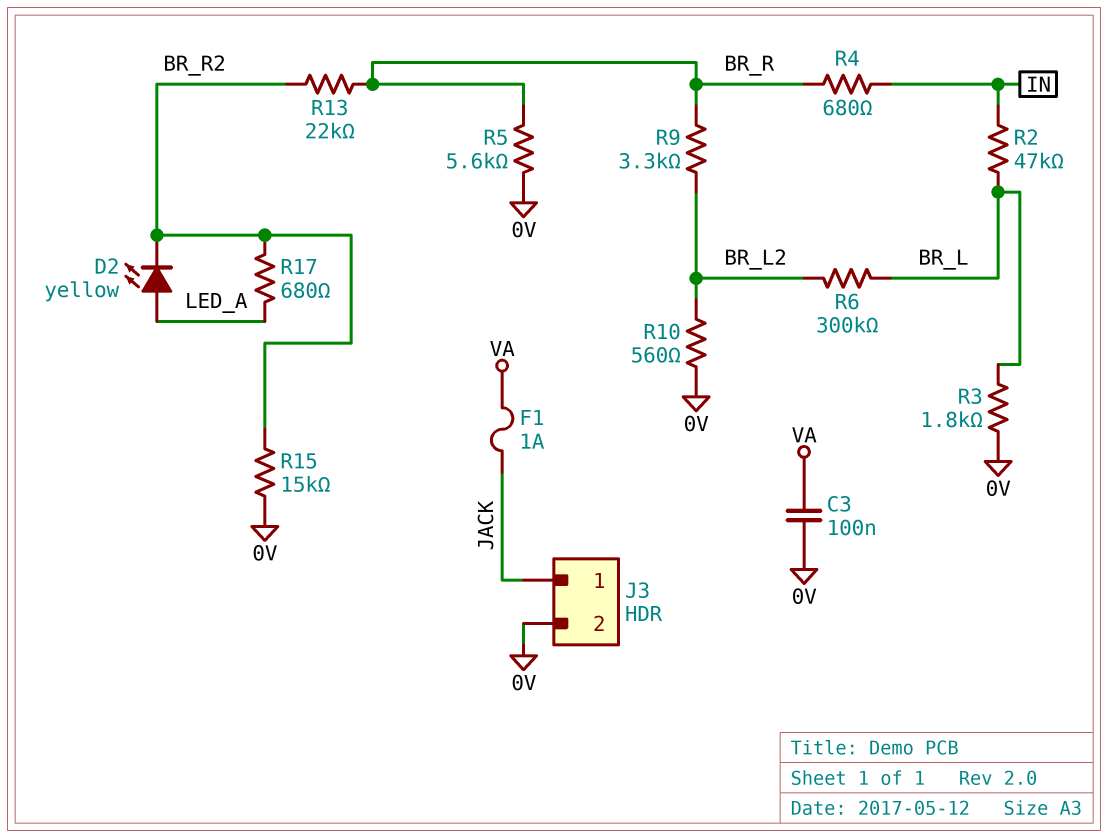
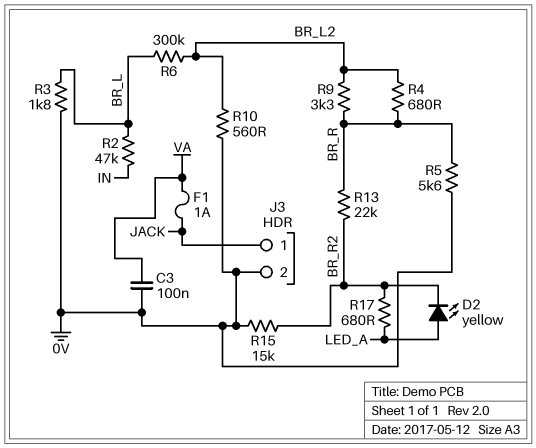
R4: 680 (BR_R, IN) -> 680 (BR_L2, BR_R)

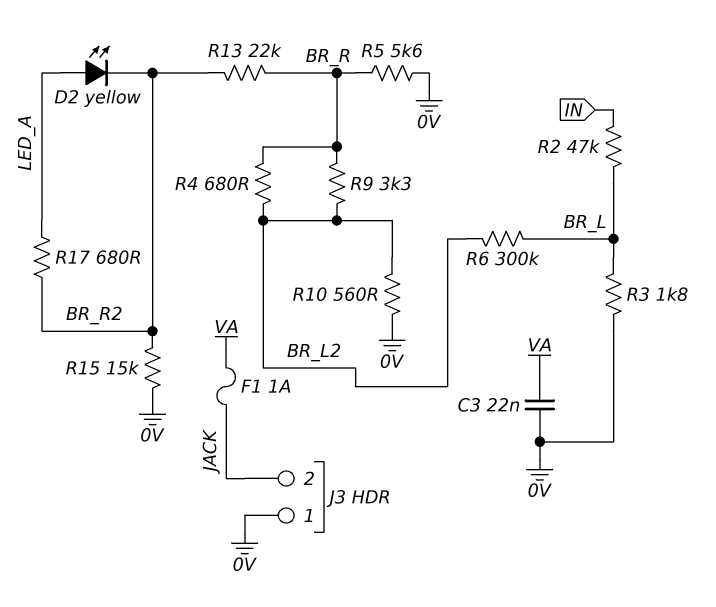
C3: 100nF (0V, VA) -> 22nF (0V, VA)
J3 pin 1: JACK -> 0V
J3 pin 2: 0V -> JACK

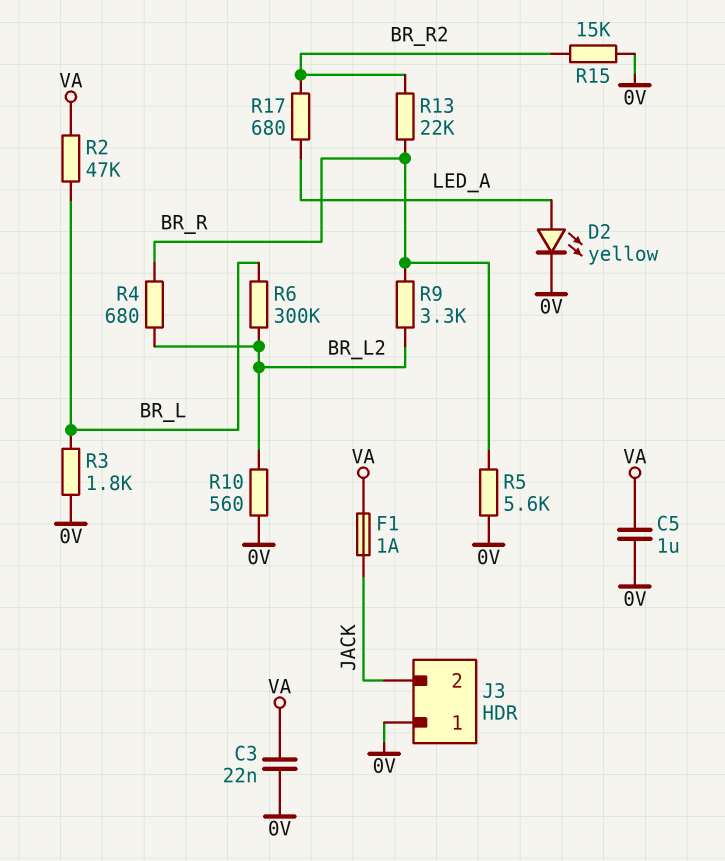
C5: none -> 1uF (0V, VA)
D2: LED yellow (A LED_A, K BR_R2) -> LED yellow (A LED_A, K 0V)
R2: 47k (BR_L, IN) -> 47k (BR_L, VA)

